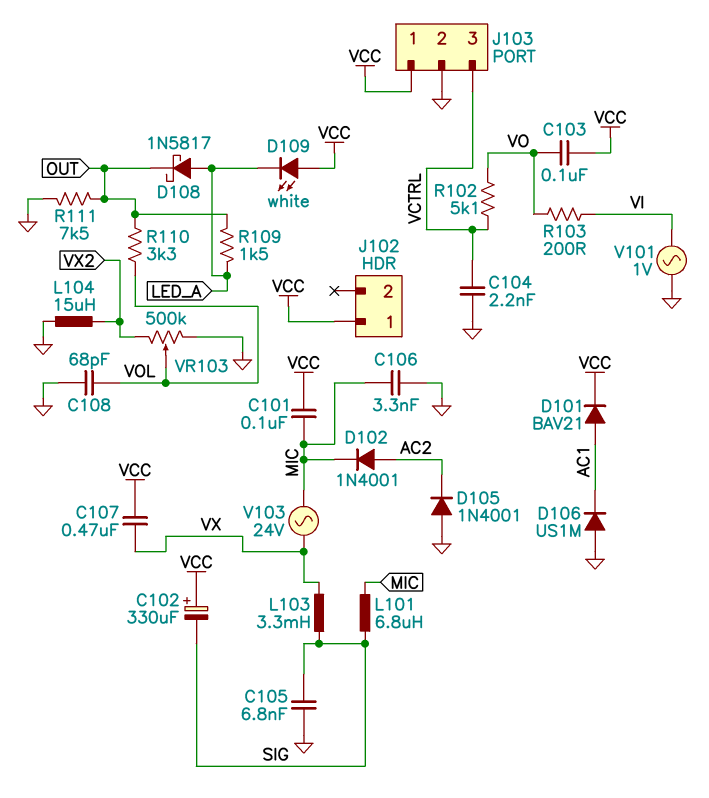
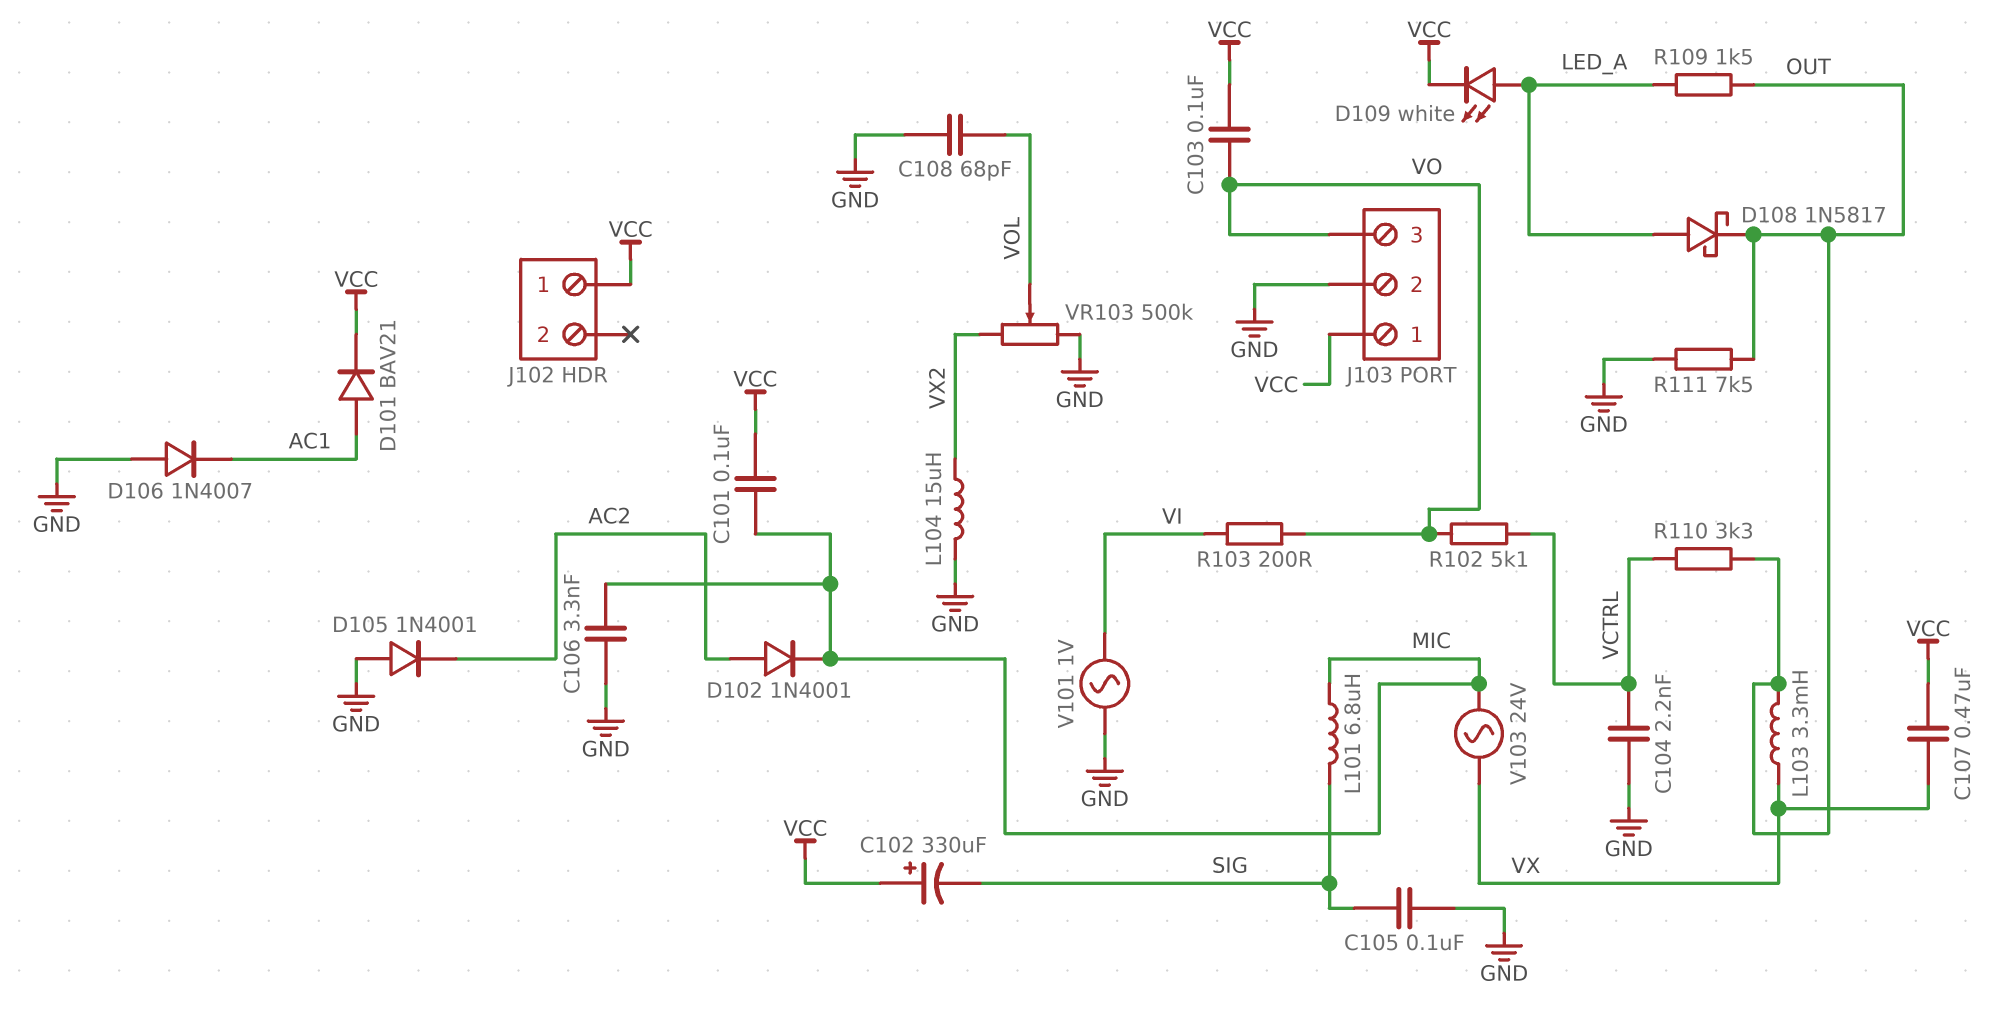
C105: 6.8nF (GND, SIG) -> 100nF (GND, SIG)
D106: diode US1M (A GND, K AC1) -> diode 1N4007 (A GND, K AC1)
D109: LED white (A VCC, K LED_A) -> LED white (A LED_A, K VCC)
J103 pin 3: VCTRL -> VO
L103: 3.3mH (SIG, VX) -> 3.3mH (OUT, VX)
R110: 3.3k (OUT, VOL) -> 3.3k (OUT, VCTRL)

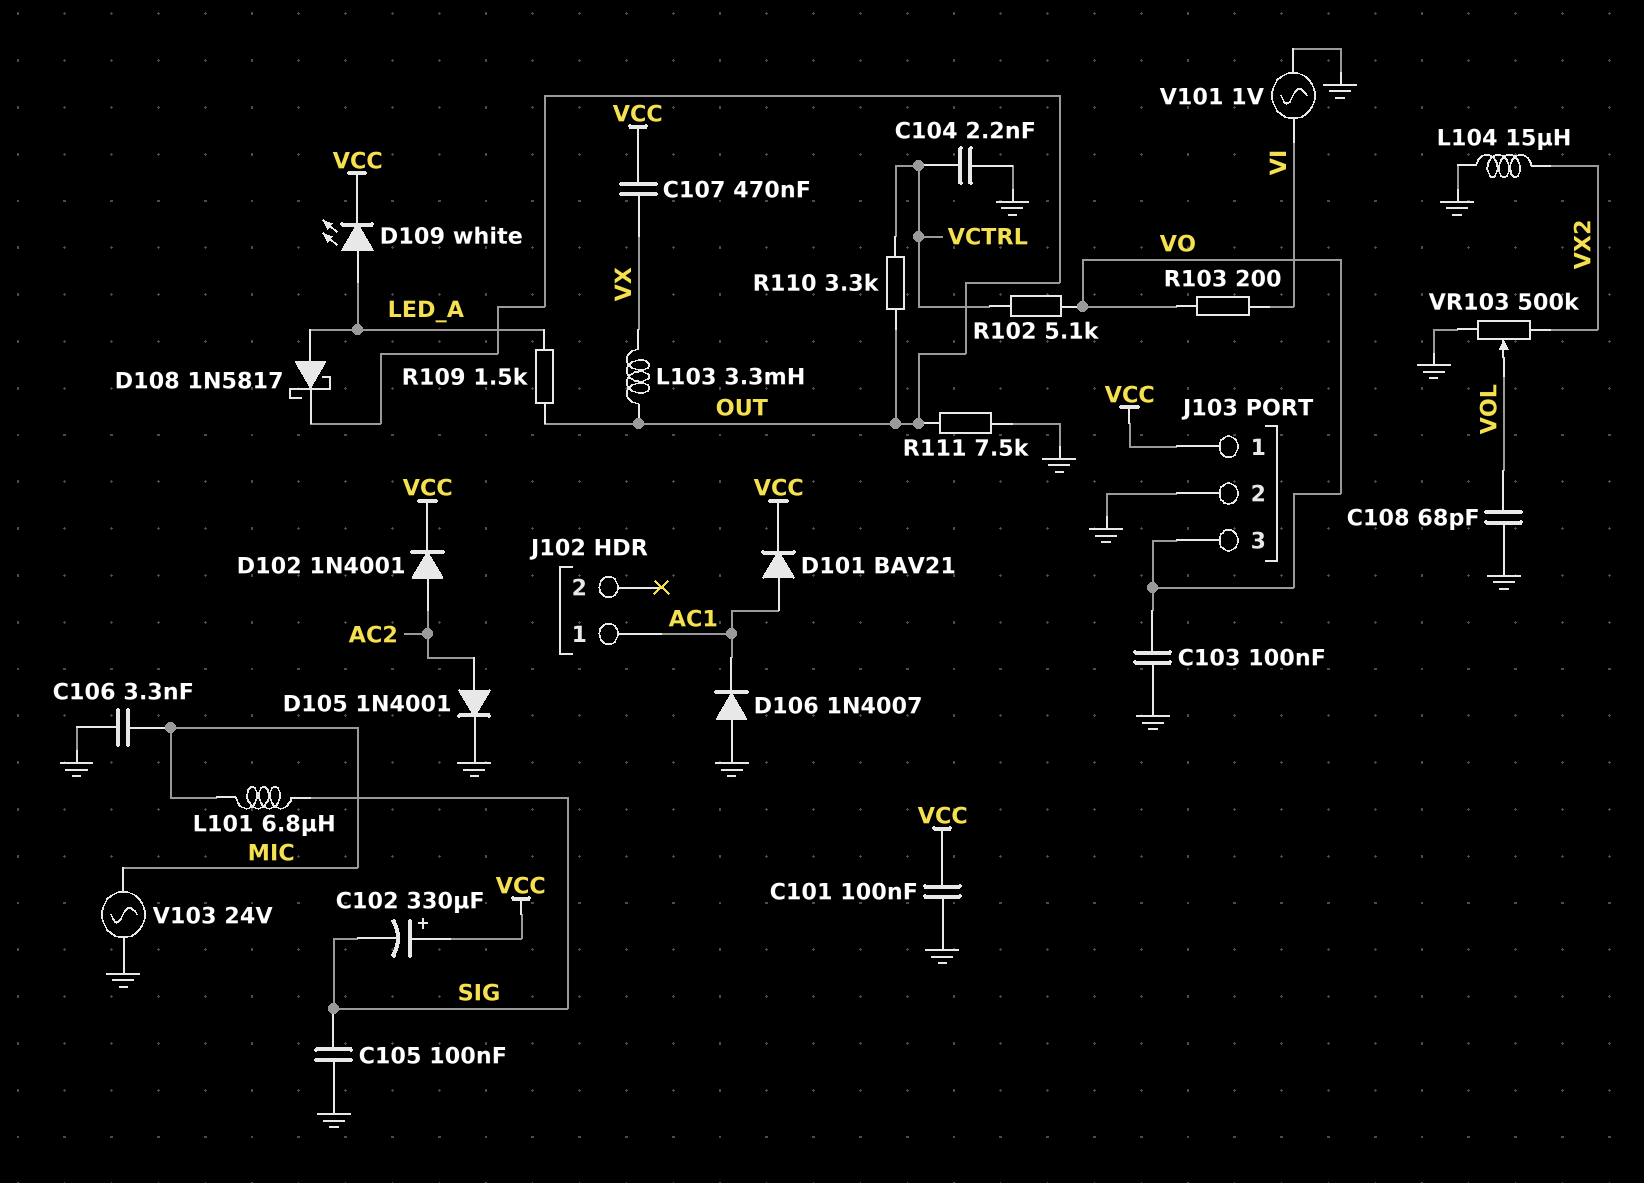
C101: 100nF (MIC, VCC) -> 100nF (GND, VCC)
C103: 100nF (VCC, VO) -> 100nF (GND, VO)
D102: diode 1N4001 (A AC2, K MIC) -> diode 1N4001 (A AC2, K VCC)
D105: diode 1N4001 (A GND, K AC2) -> diode 1N4001 (A AC2, K GND)
J102 pin 1: VCC -> AC1
V103: AC 24V (MIC, VX) -> AC 24V (GND, MIC)

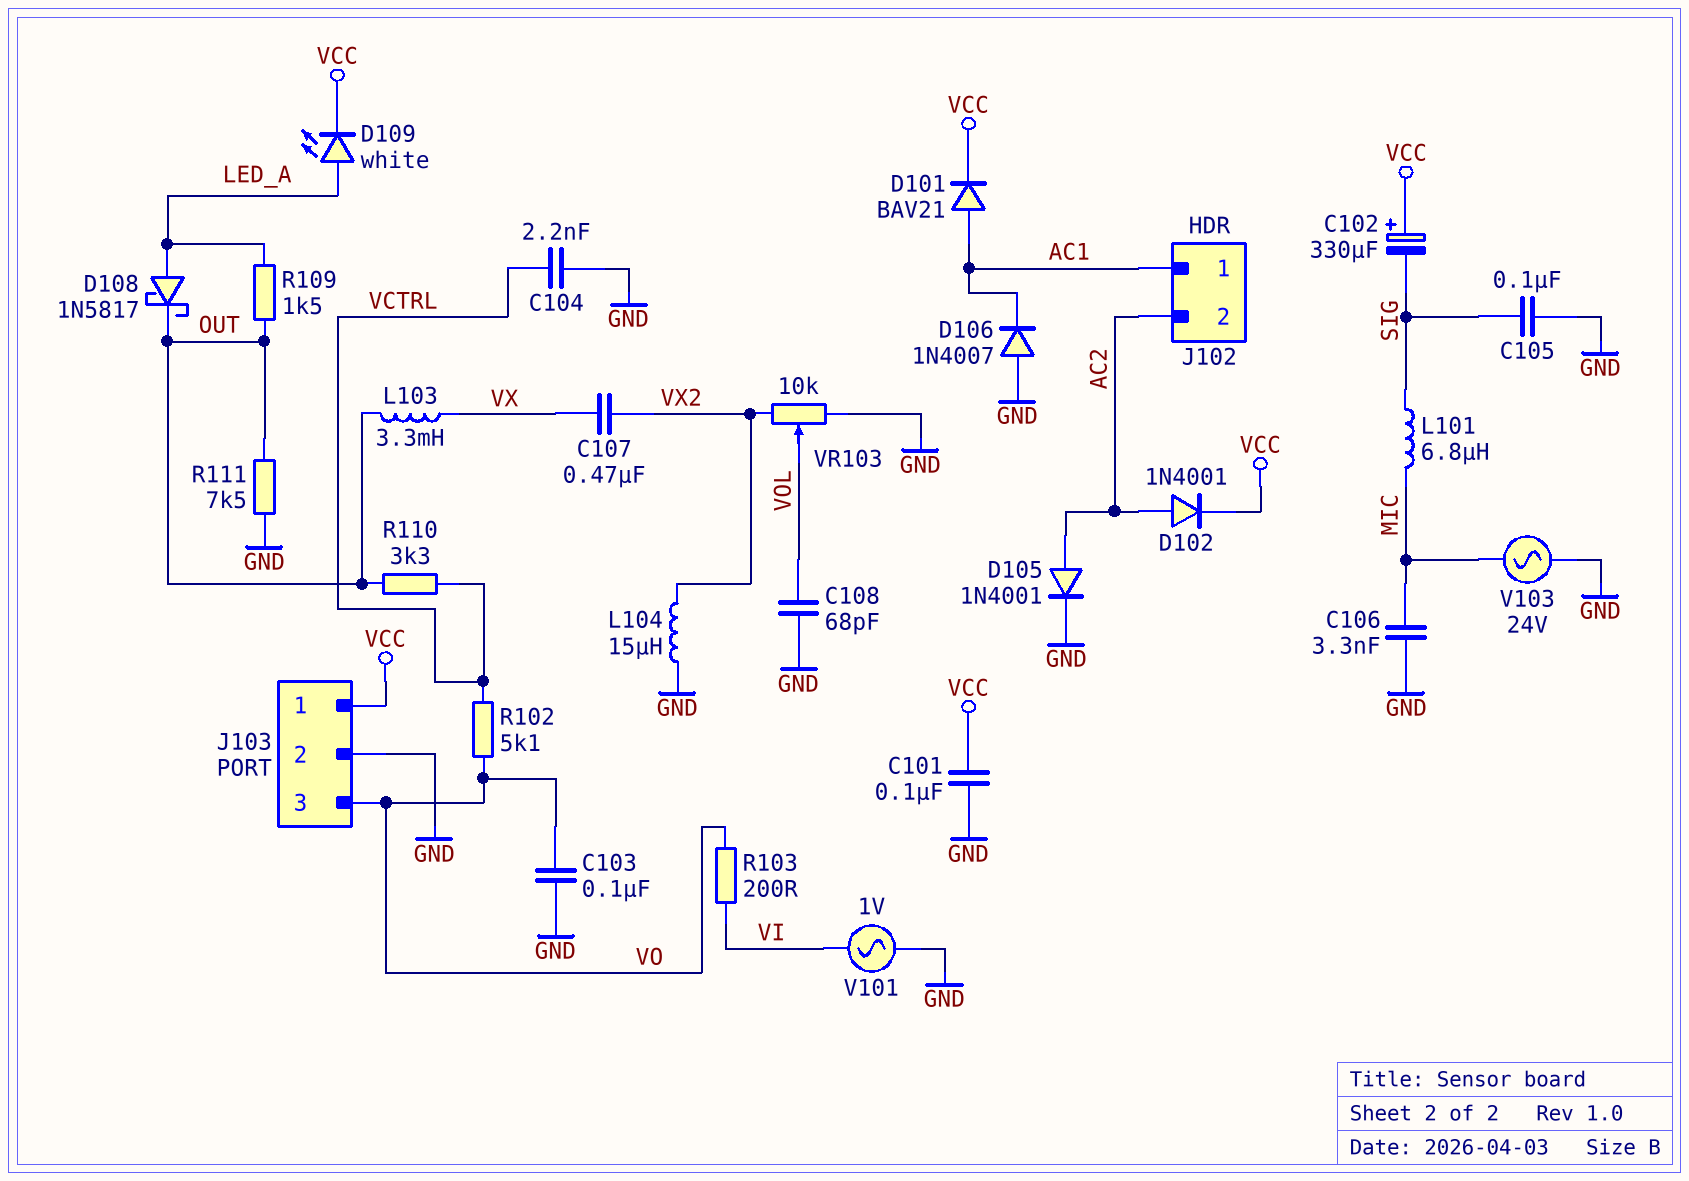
C107: 470nF (VCC, VX) -> 470nF (VX, VX2)
J102 pin 2: none -> AC2
VR103: 500k (GND, VX2, wiper VOL) -> 10k (GND, VX2, wiper VOL)

